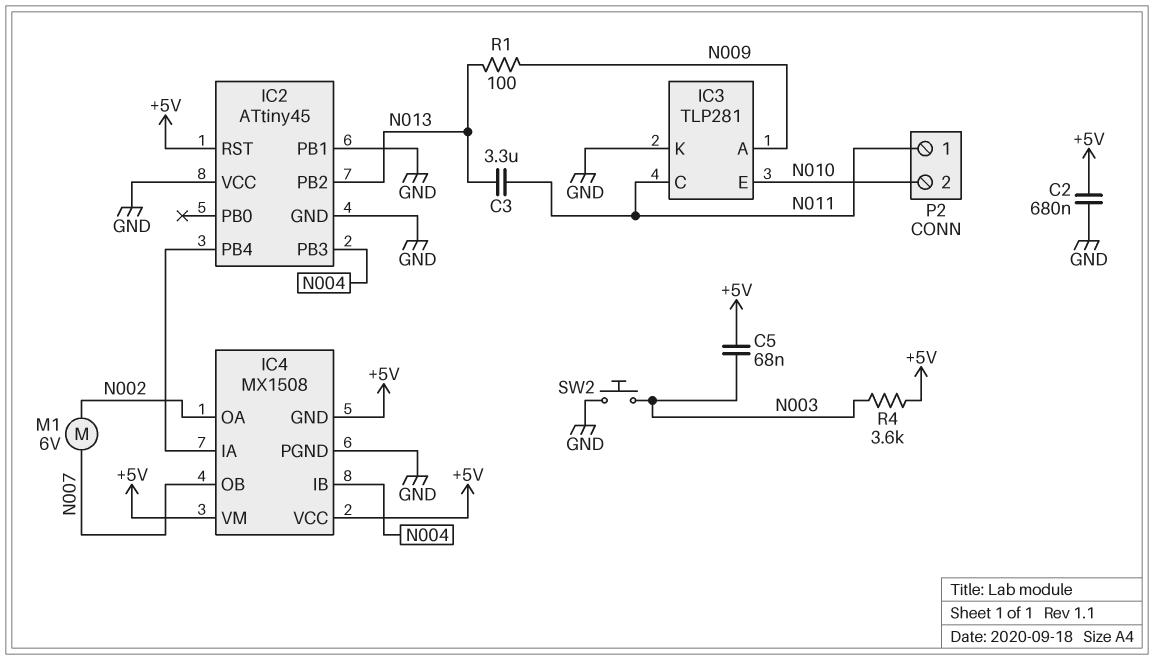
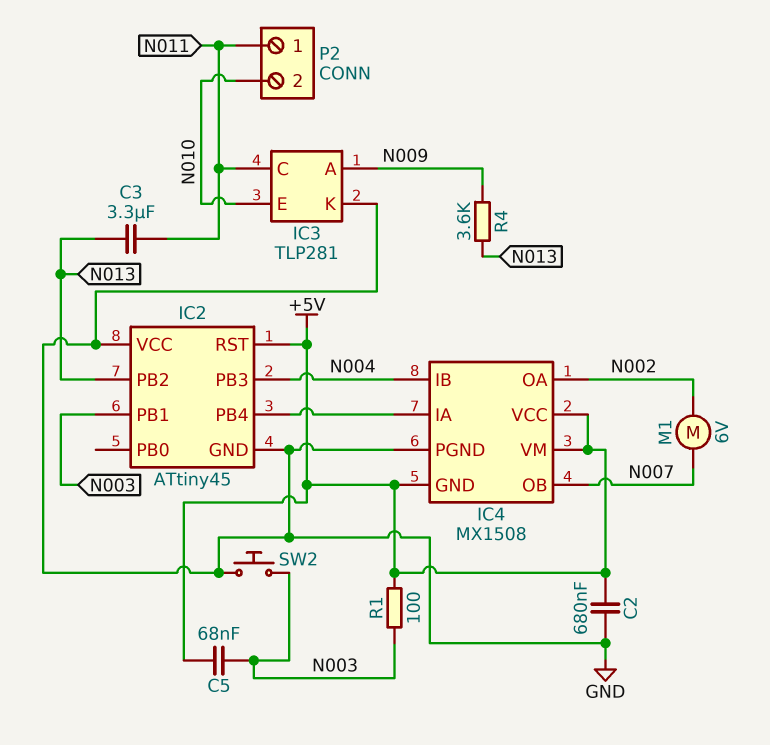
IC2 pin PB1: GND -> N003
R1: 100 (N009, N013) -> 100 (+5V, N003)
R4: 3.6k (+5V, N003) -> 3.6k (N009, N013)

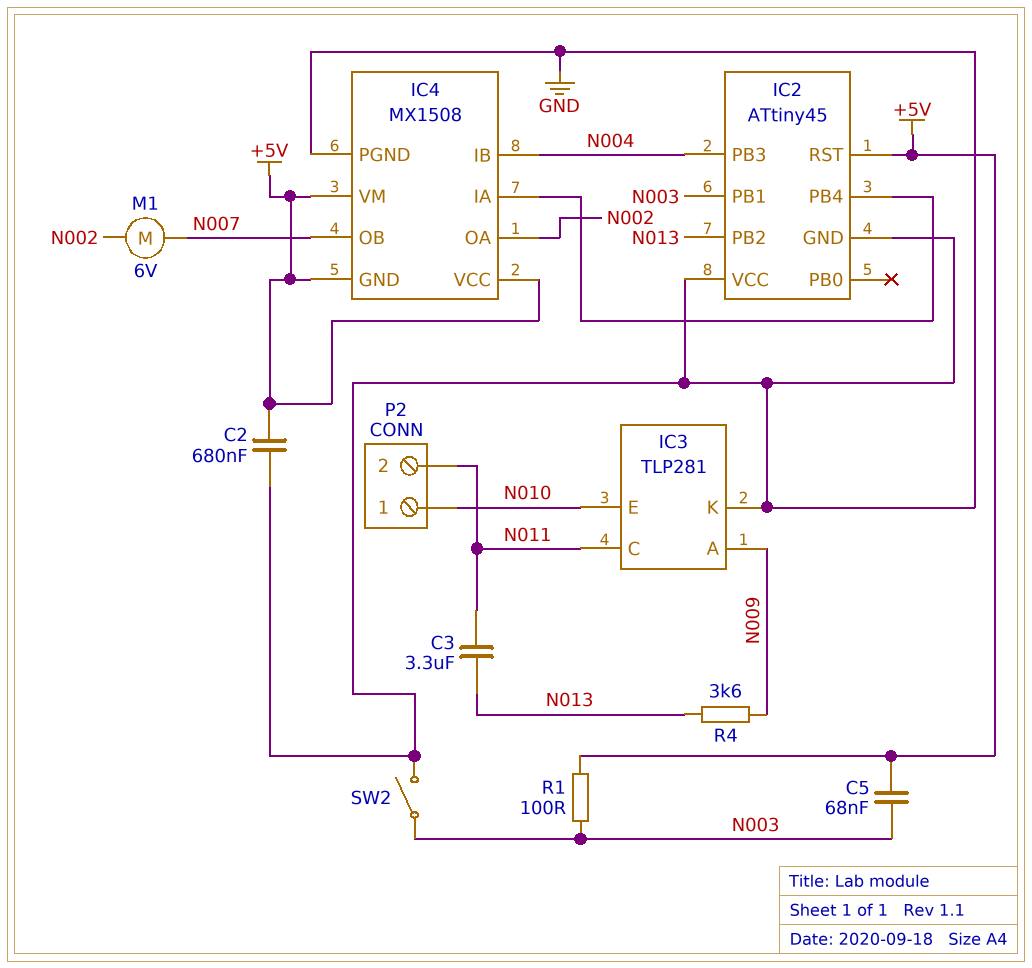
P2 pin 1: N011 -> N010
P2 pin 2: N010 -> N011
SW2: button (GND, N003) -> switch (GND, N003)

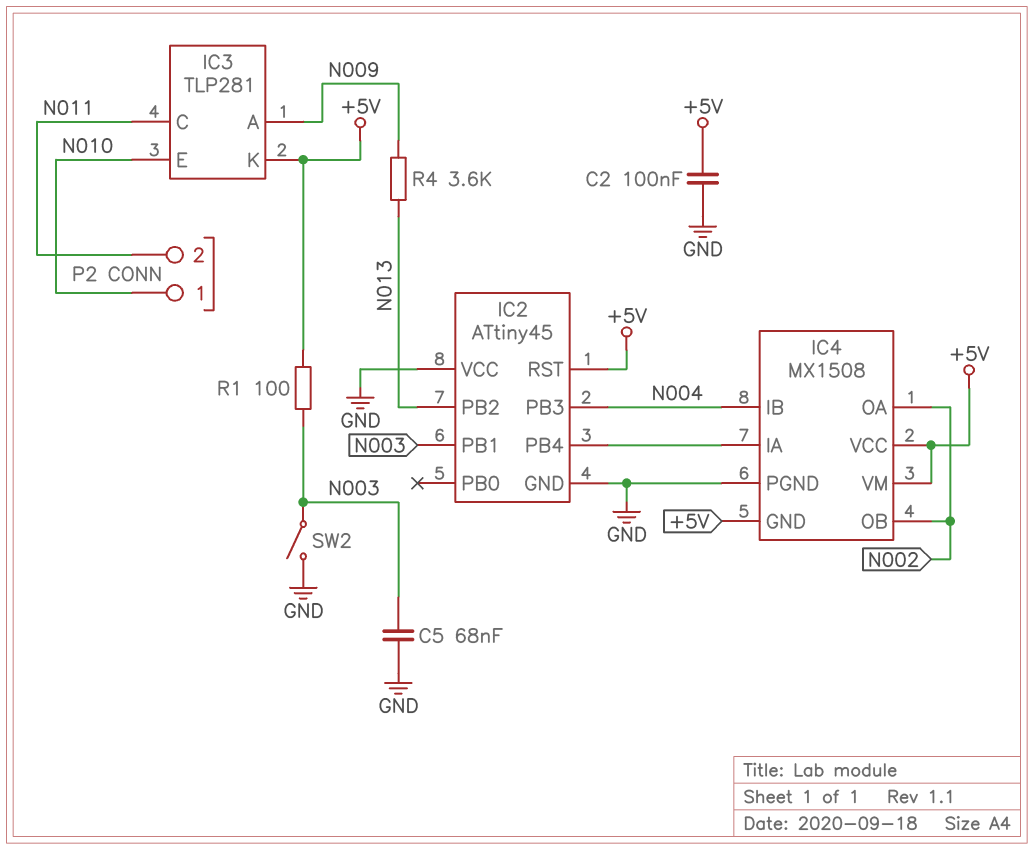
C2: 680nF (+5V, GND) -> 100nF (+5V, GND)
C3: 3.3uF (N011, N013) -> none
C5: 68nF (+5V, N003) -> 68nF (GND, N003)
IC3 pin K: GND -> +5V
IC4 pin OB: N007 -> N002
M1: motor 6V (N002, N007) -> none

